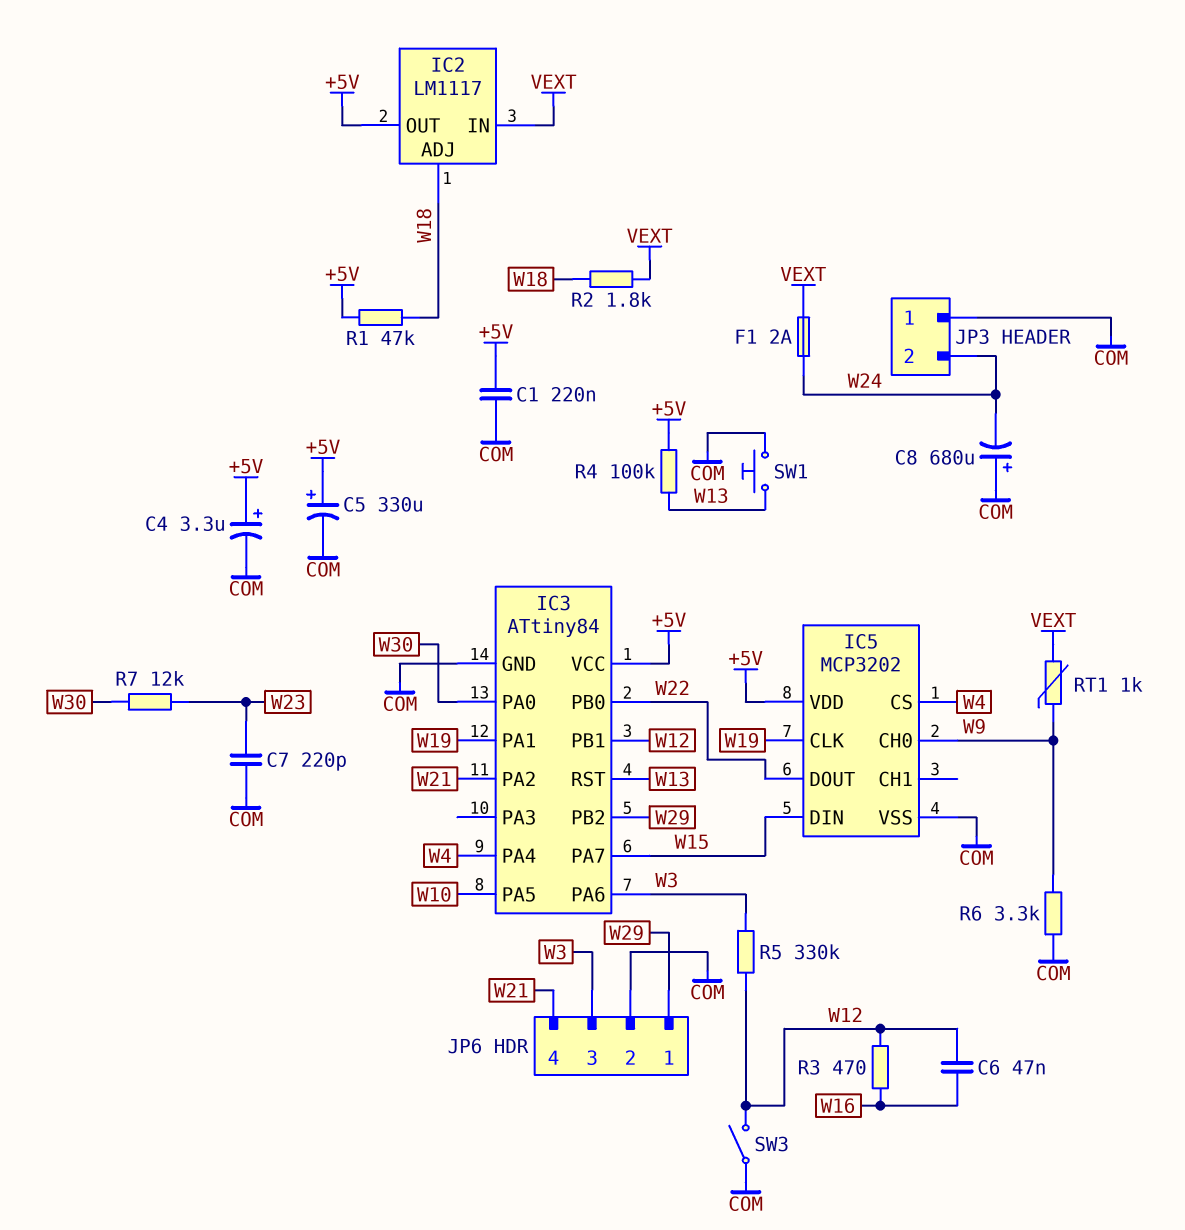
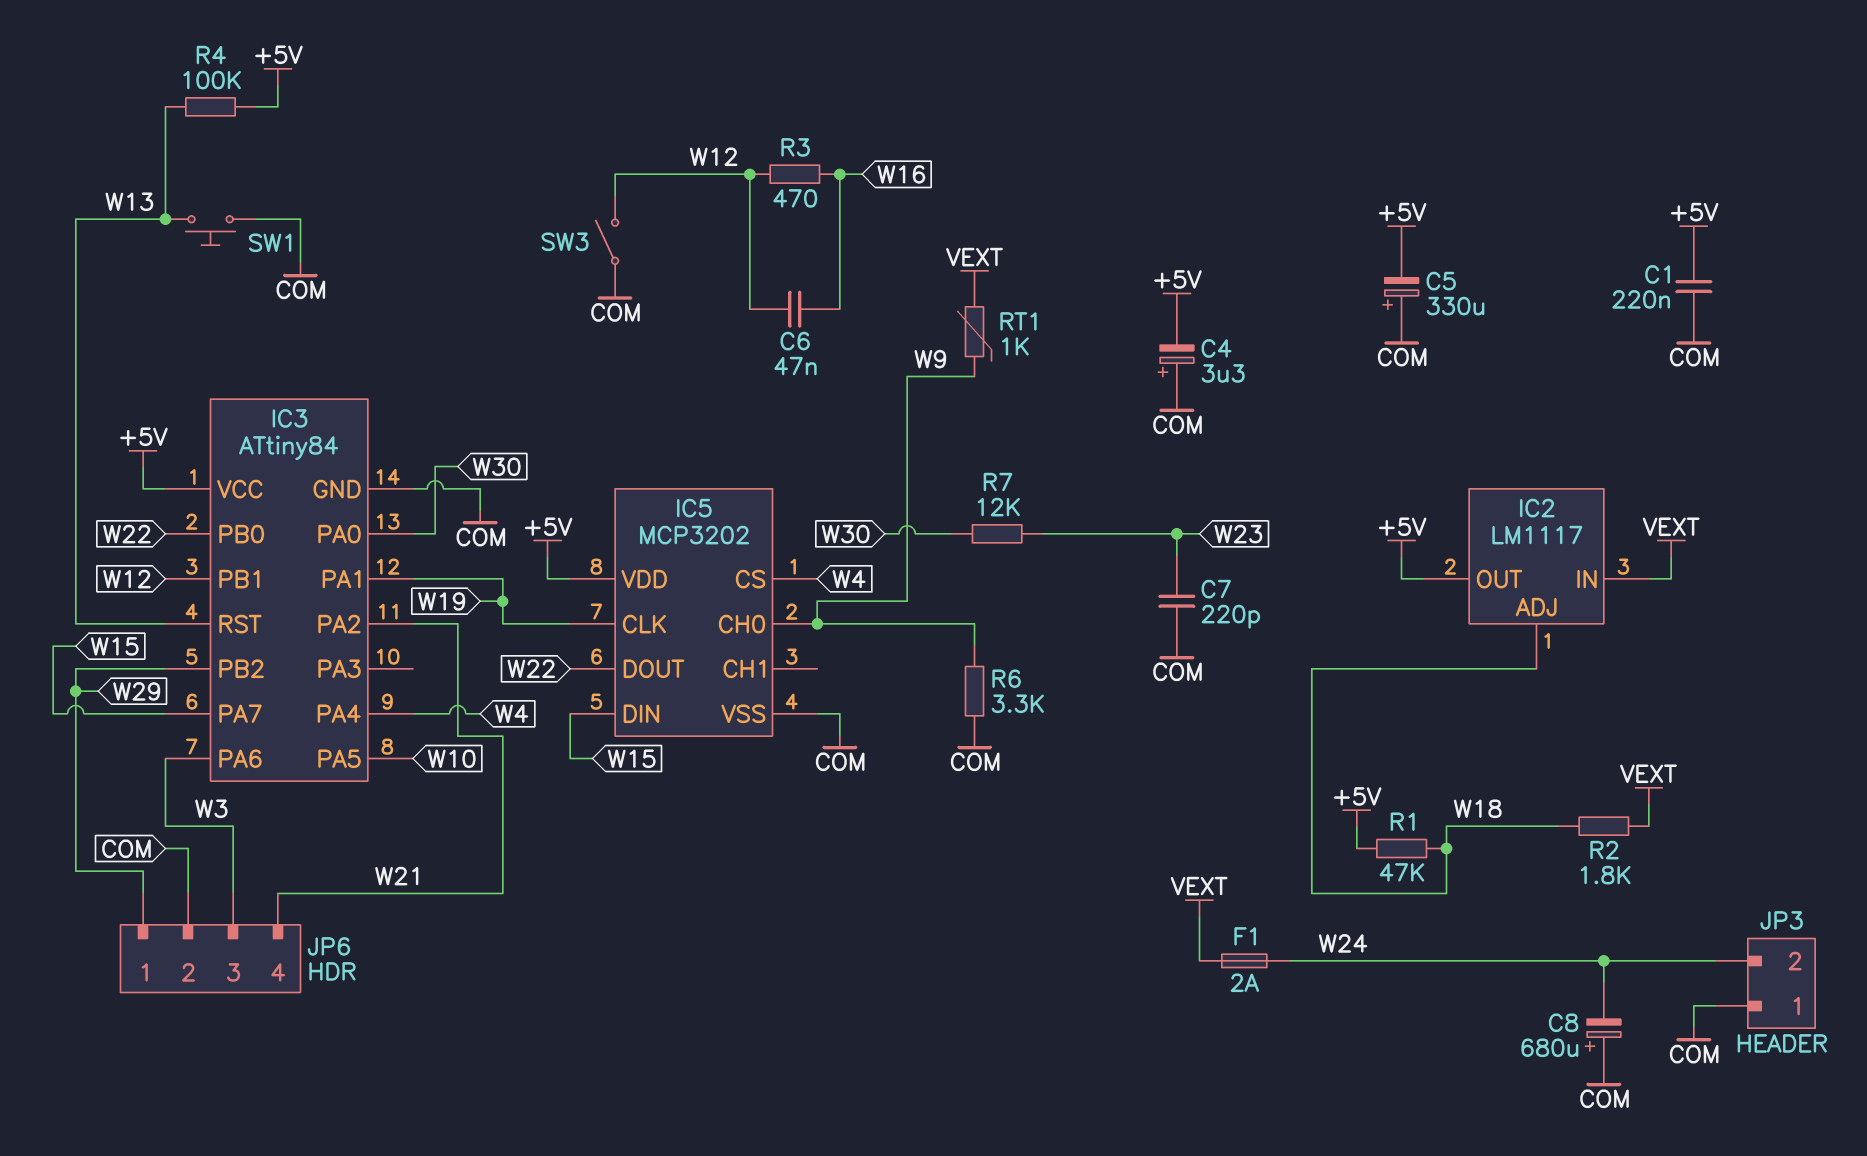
C4: 3.3uF (plus +5V, minus COM) -> 3.3uF (plus COM, minus +5V)
C5: 330uF (plus +5V, minus COM) -> 330uF (plus COM, minus +5V)
R5: 330k (W3, W12) -> none

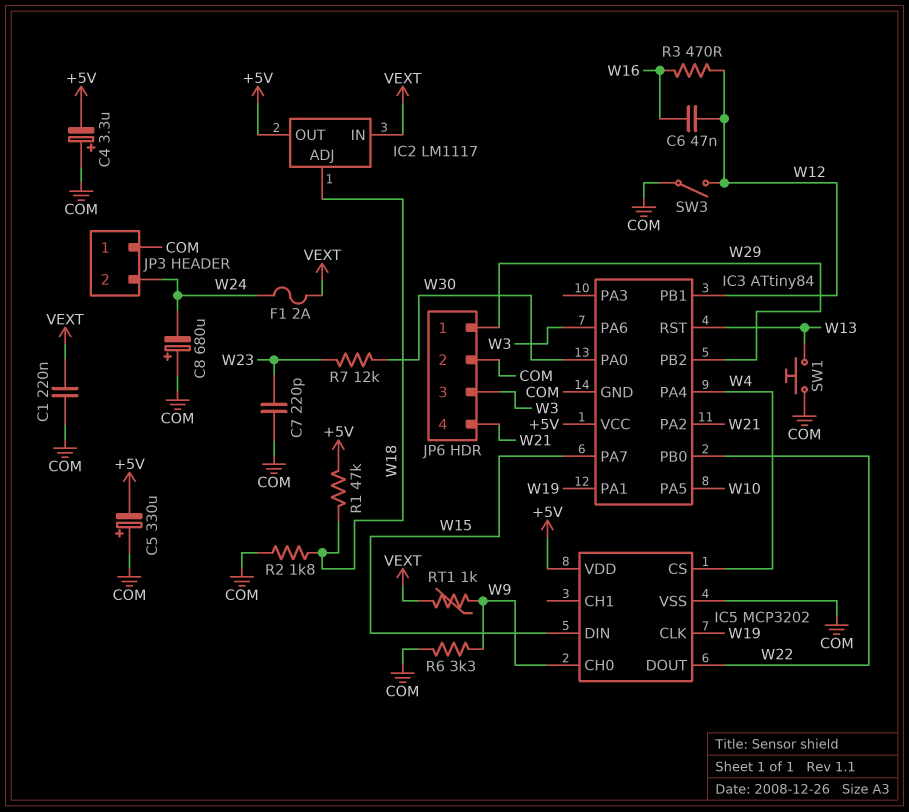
C1: 220nF (+5V, COM) -> 220nF (COM, VEXT)
R2: 1.8k (VEXT, W18) -> 1.8k (COM, W18)
R4: 100k (+5V, W13) -> none

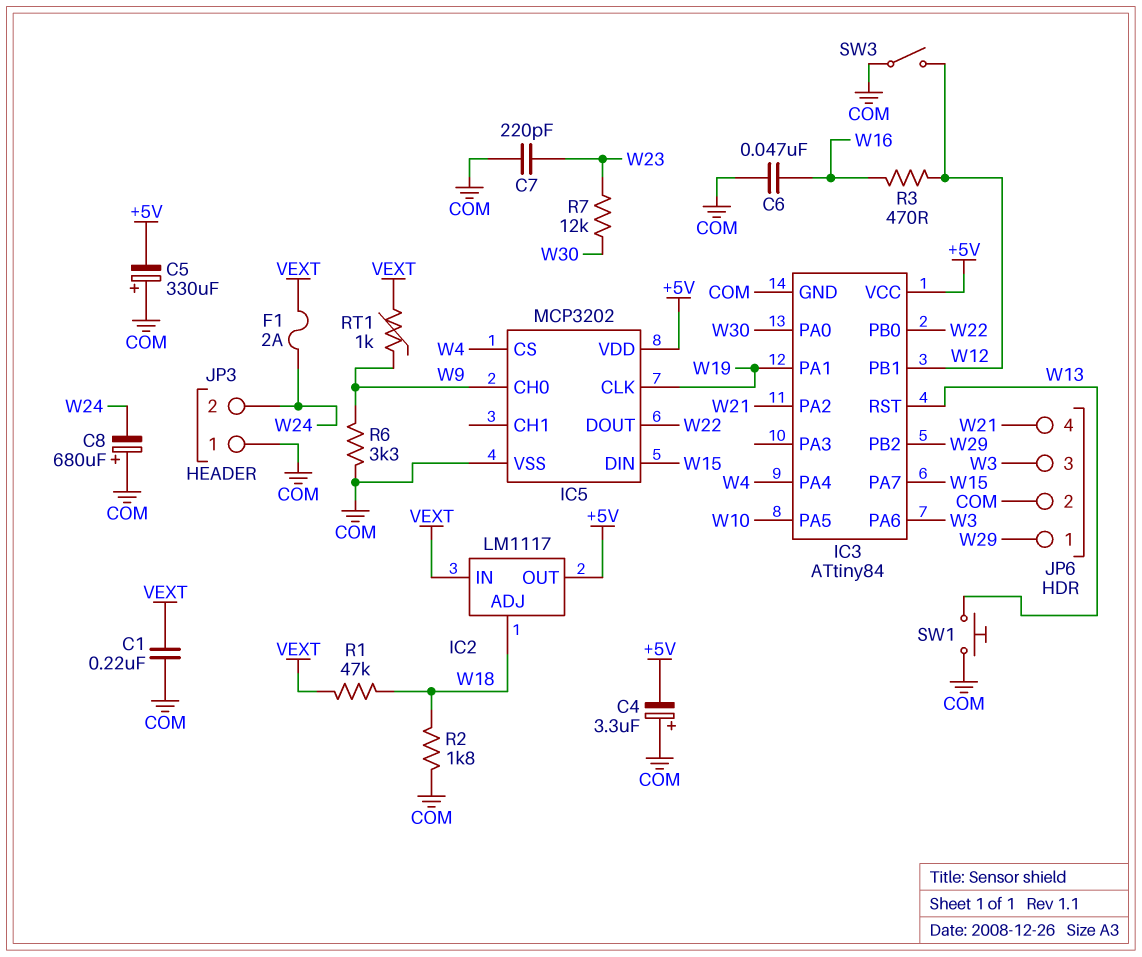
C6: 47nF (W12, W16) -> 47nF (COM, W16)
R1: 47k (+5V, W18) -> 47k (VEXT, W18)

